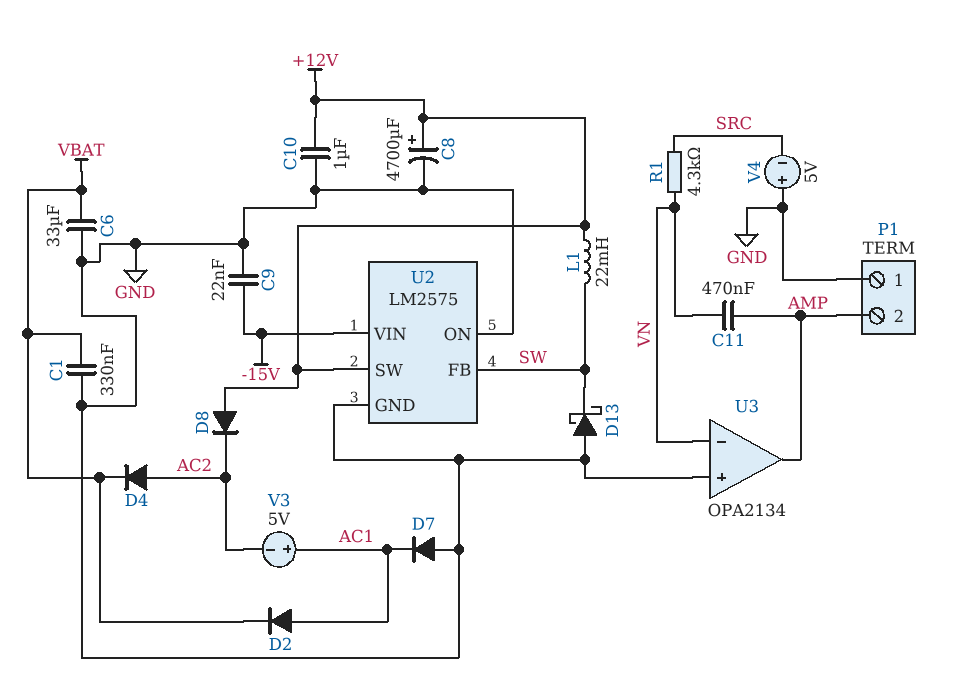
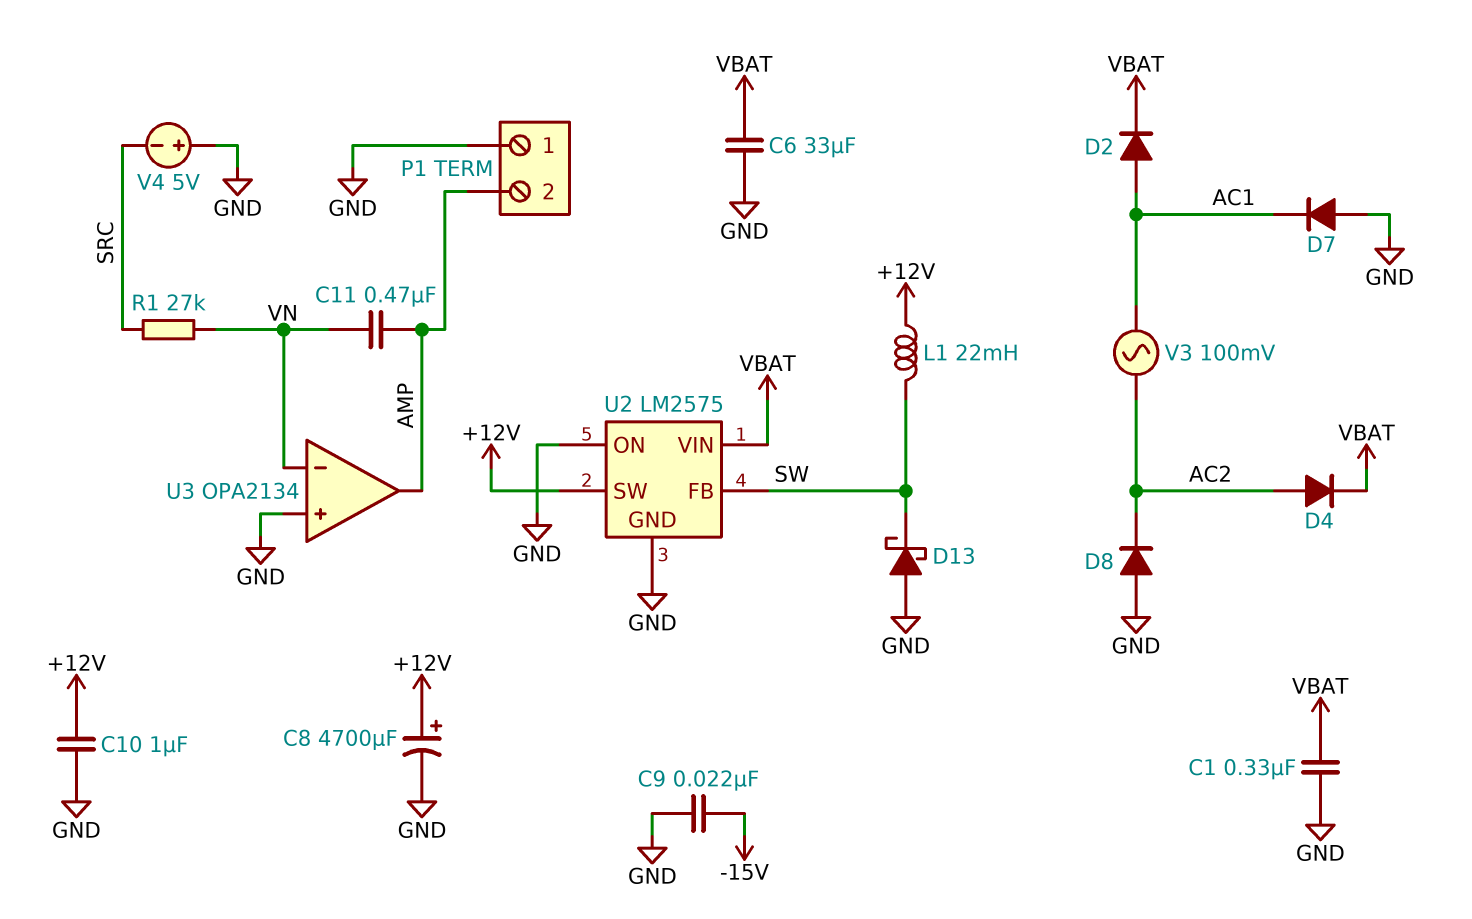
D8: diode (A +12V, K AC2) -> diode (A GND, K AC2)
R1: 4.3k (SRC, VN) -> 27k (SRC, VN)
U2 pin VIN: -15V -> VBAT
V3: 5V (plus AC1, minus AC2) -> AC 100mV (AC1, AC2)

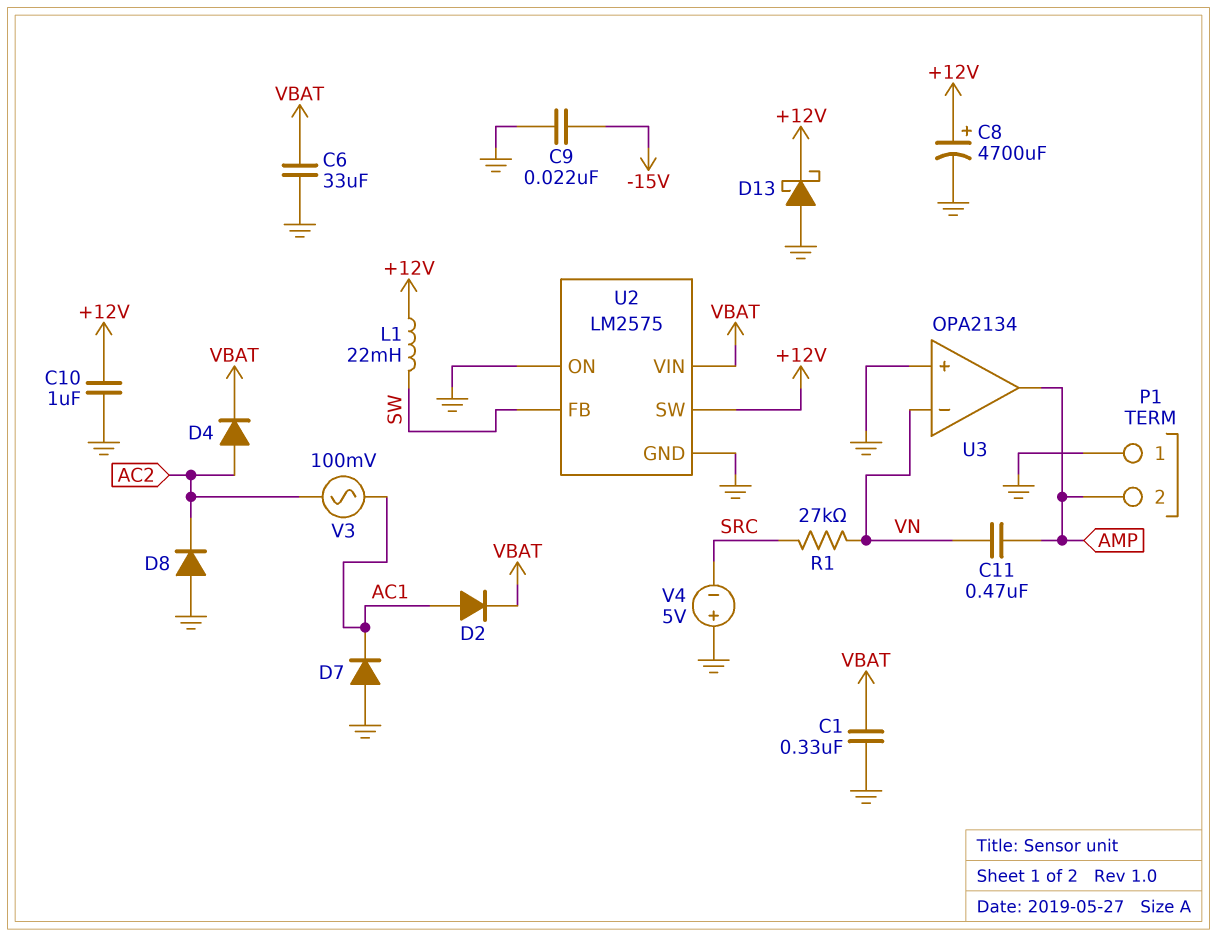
D13: schottky (A GND, K SW) -> schottky (A GND, K +12V)

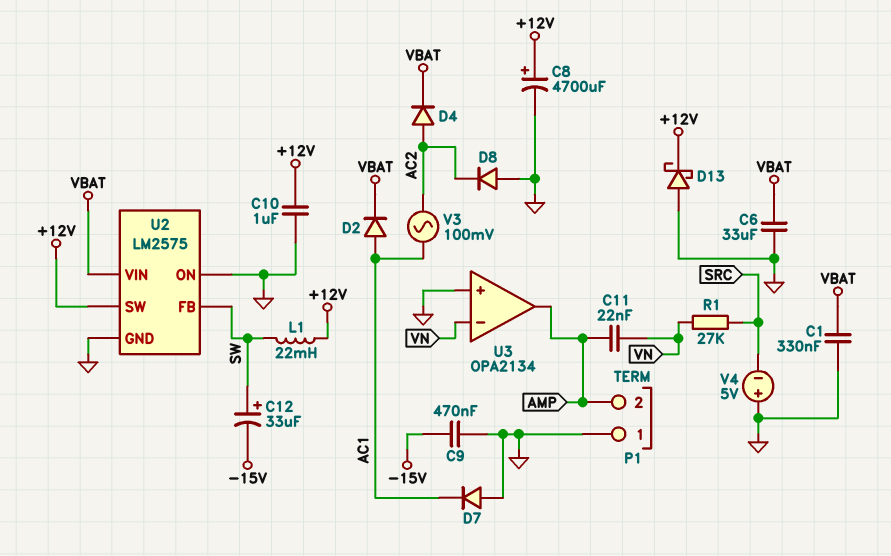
C9: 22nF (-15V, GND) -> 470nF (-15V, GND)
C11: 470nF (AMP, VN) -> 22nF (AMP, VN)
C12: none -> 33uF (plus SW, minus -15V)

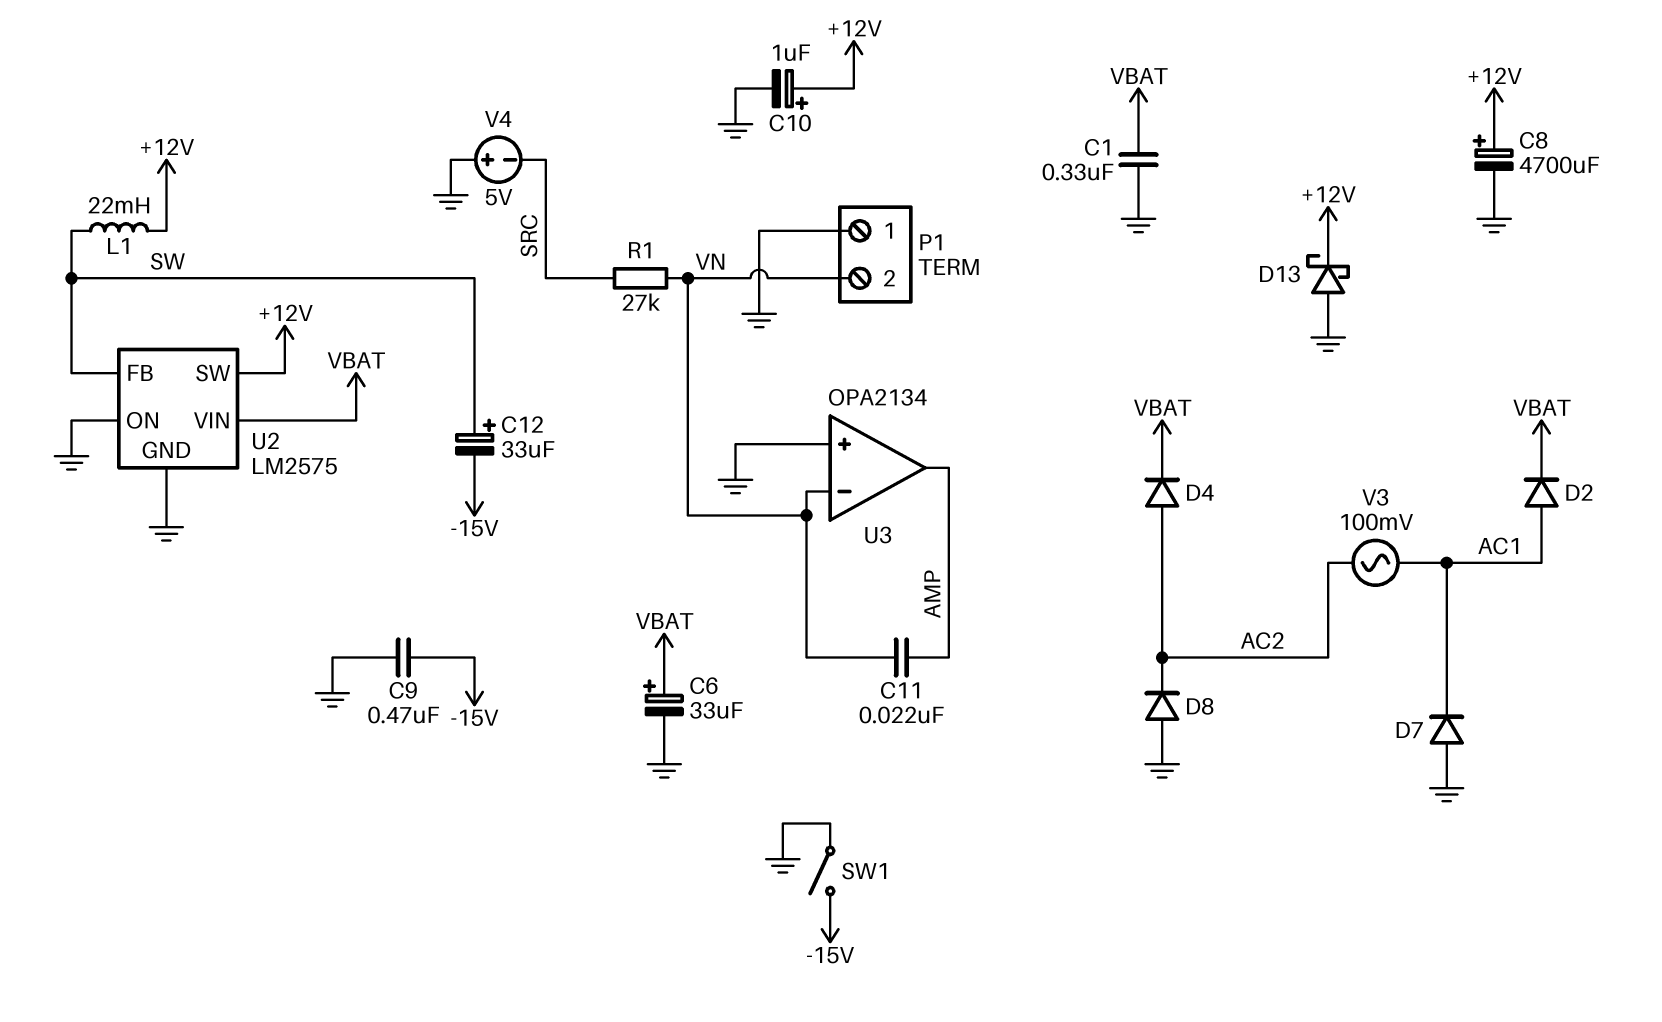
C6: 33uF (GND, VBAT) -> 33uF (plus VBAT, minus GND)
C10: 1uF (+12V, GND) -> 1uF (plus +12V, minus GND)
P1 pin 2: AMP -> VN
SW1: none -> switch (-15V, GND)

